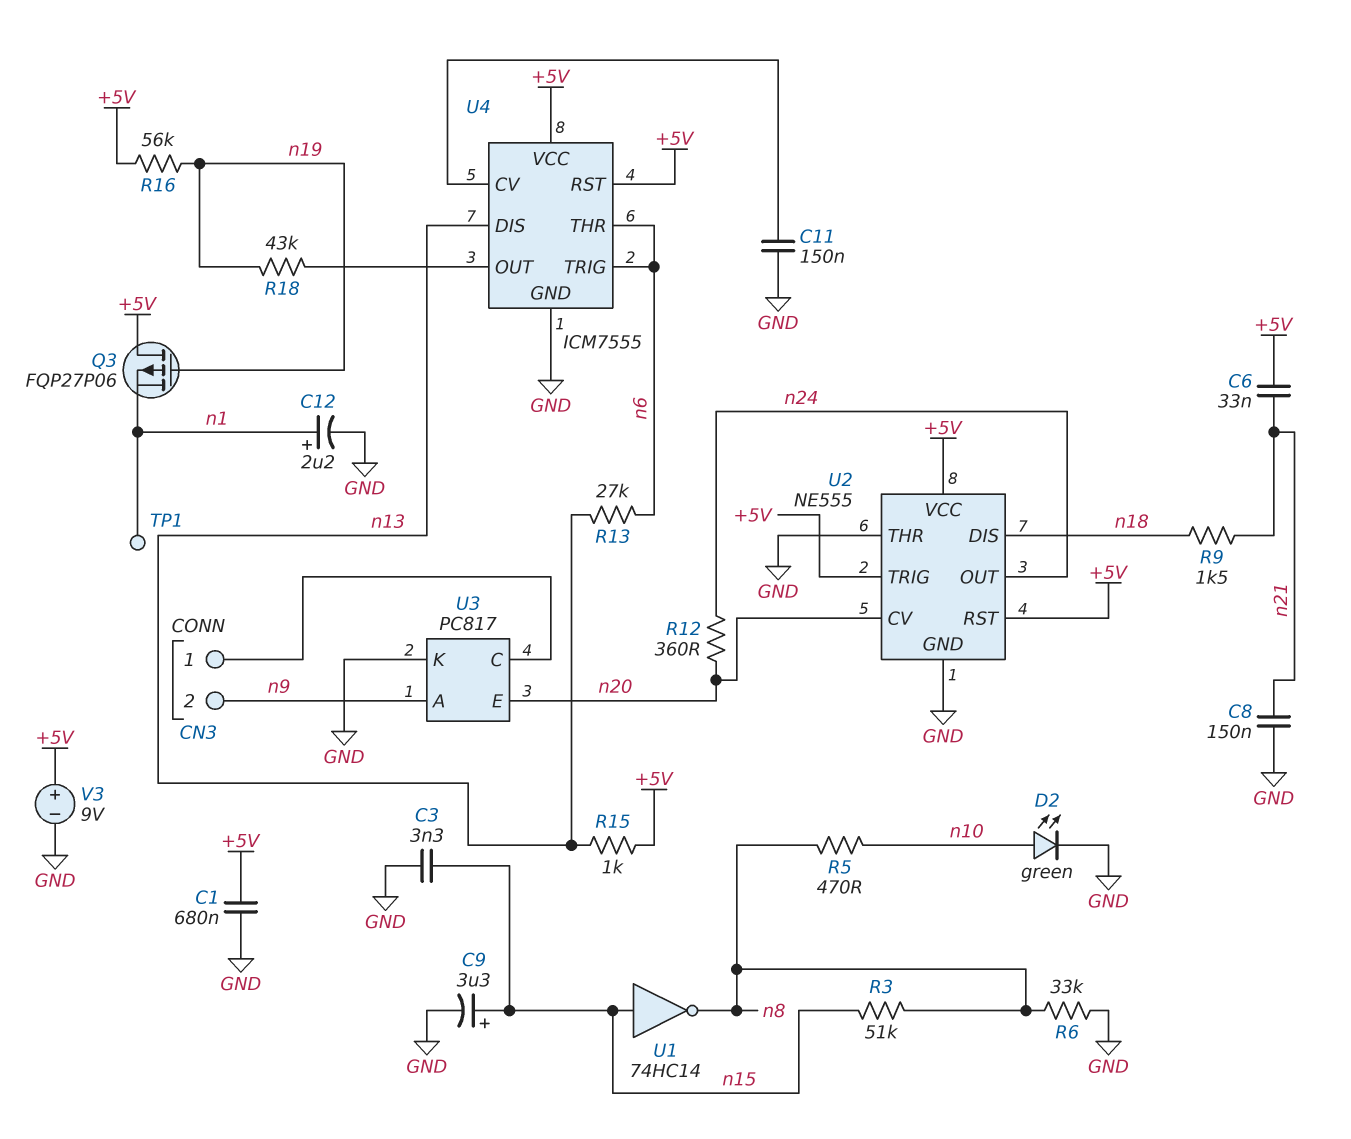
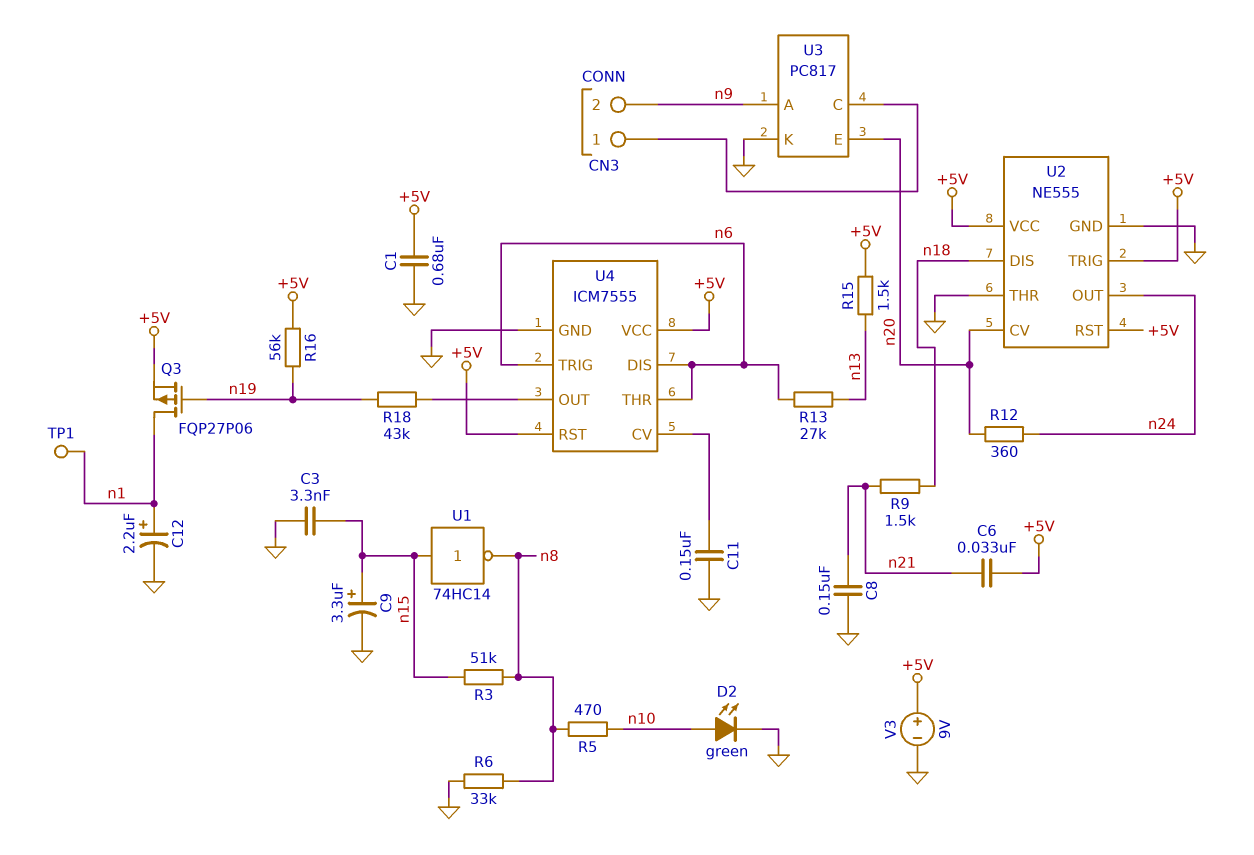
Q3: PMOS FQP27P06 (G n19, D +5V, S n1) -> PMOS FQP27P06 (G n19, D n1, S +5V)
R15: 1k (+5V, n13) -> 1.5k (+5V, n13)
U4 pin DIS: n13 -> n6

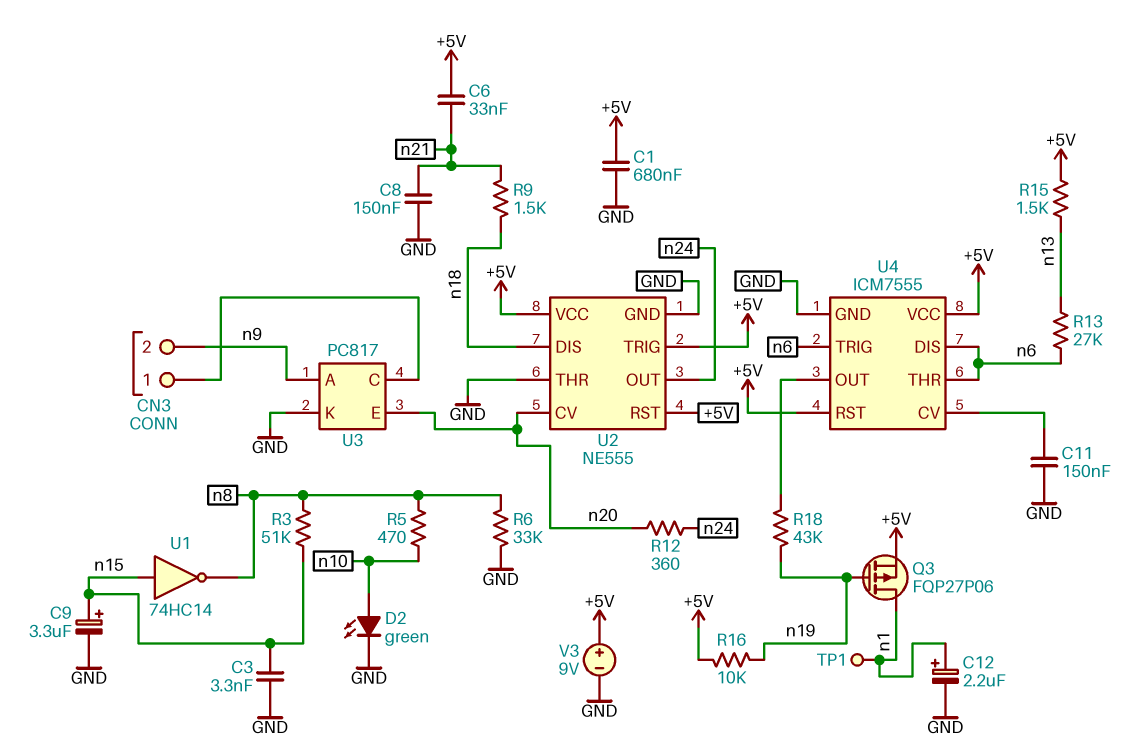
R16: 56k (+5V, n19) -> 10k (+5V, n19)

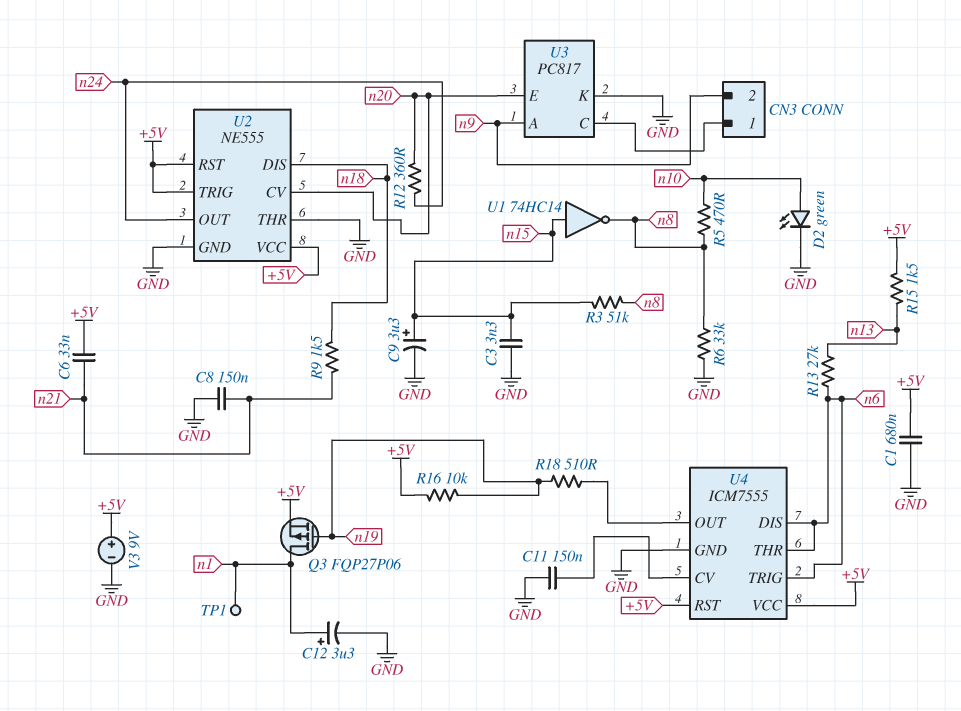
C12: 2.2uF (plus n1, minus GND) -> 3.3uF (plus n1, minus GND)
R18: 43k (U4/OUT, n19) -> 510 (U4/OUT, n19)

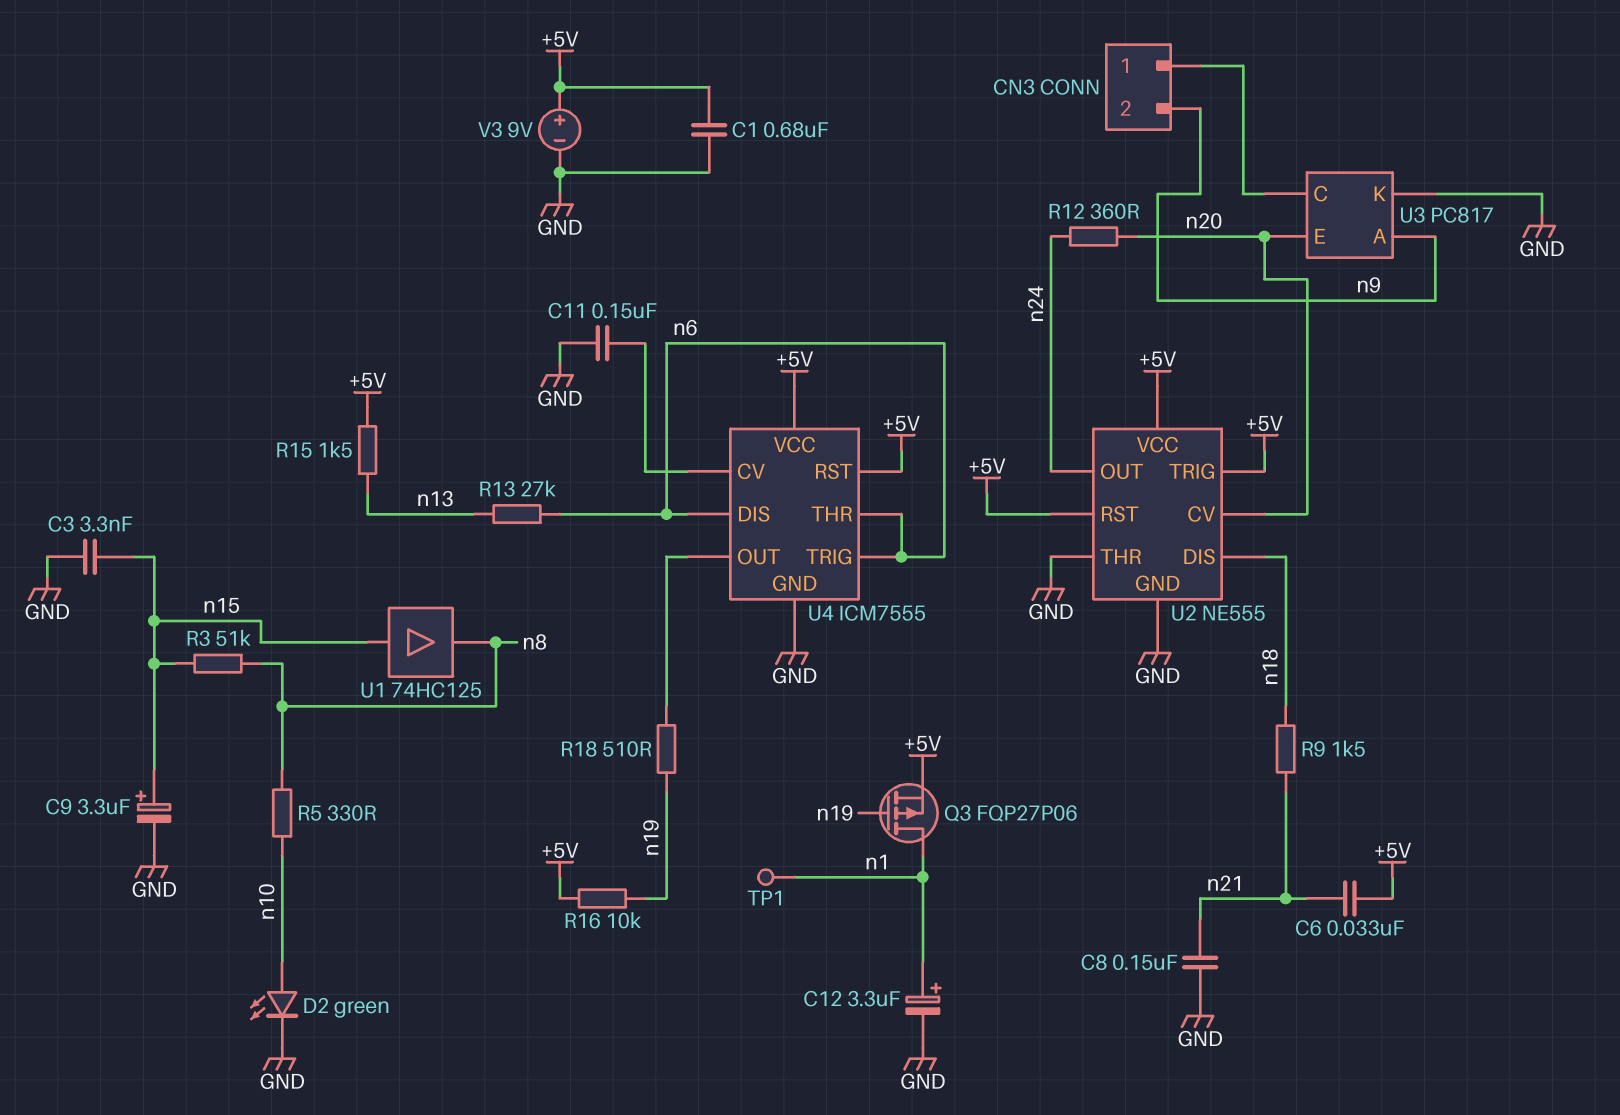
R5: 470 (n8, n10) -> 330 (n8, n10)
R6: 33k (GND, n8) -> none
U1: NOT 74HC14 (in n15, out n8) -> buffer 74HC125 (in n15, out n8)

